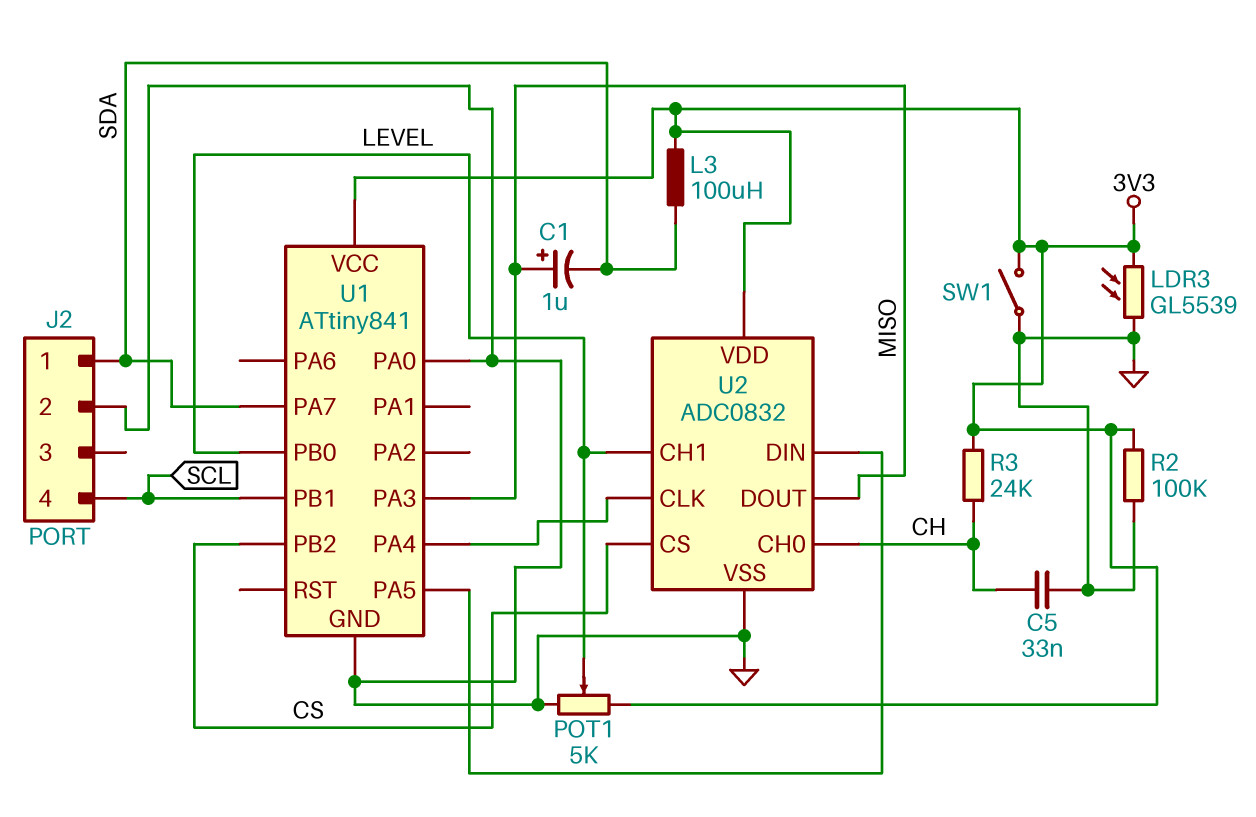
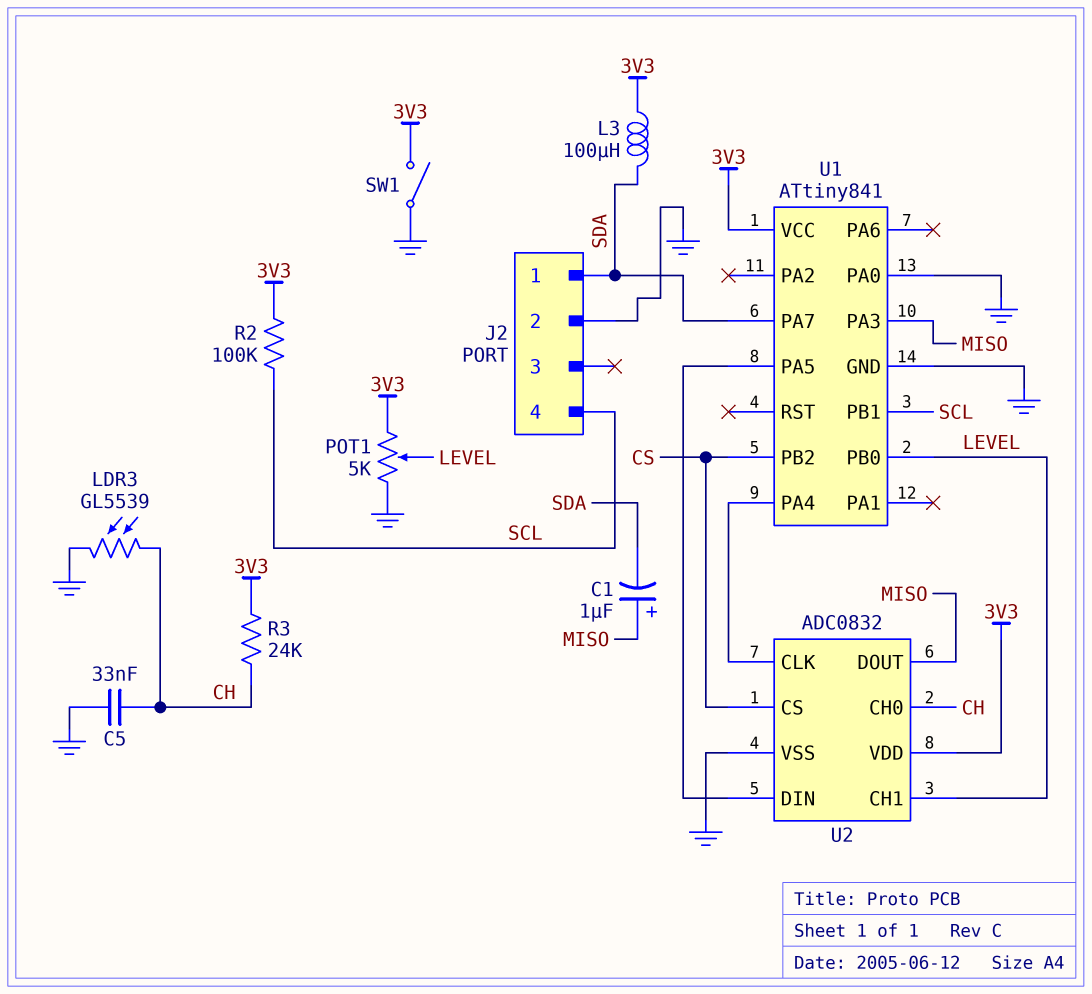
LDR3: GL5539 (3V3, GND) -> GL5539 (CH, GND)
R2: 100k (3V3, GND) -> 100k (3V3, SCL)

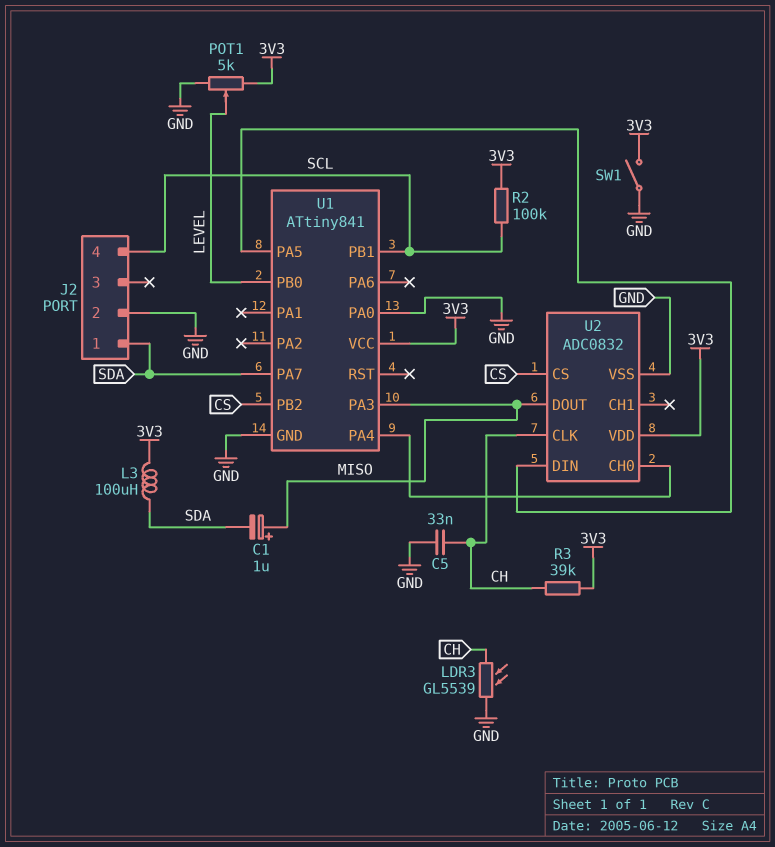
R3: 24k (3V3, CH) -> 39k (3V3, CH)
U2 pin CH0: CH -> U1/PA4
U2 pin CH1: LEVEL -> none
U2 pin CLK: U1/PA4 -> CH

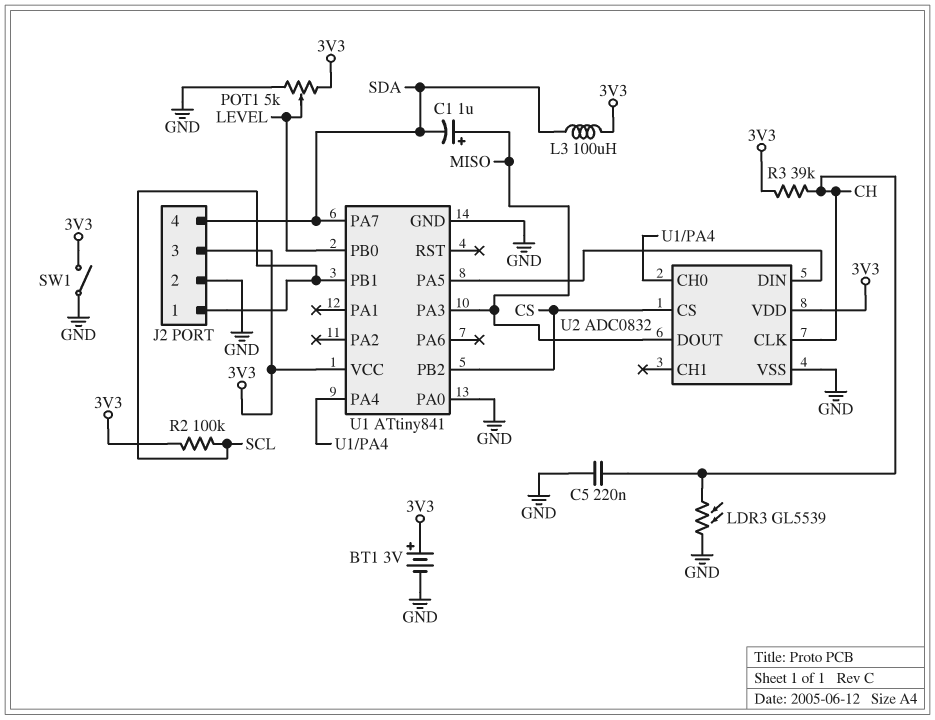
BT1: none -> 3V (plus 3V3, minus GND)
C5: 33nF (CH, GND) -> 220nF (CH, GND)
J2 pin 1: SDA -> SCL
J2 pin 3: none -> 3V3
J2 pin 4: SCL -> SDA

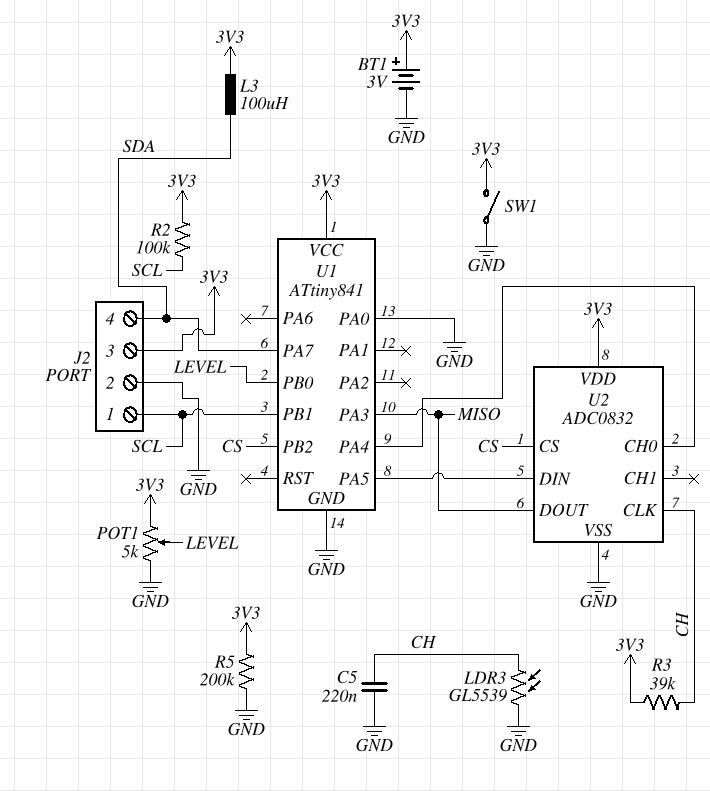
C1: 1uF (plus MISO, minus SDA) -> none
R5: none -> 200k (3V3, GND)

